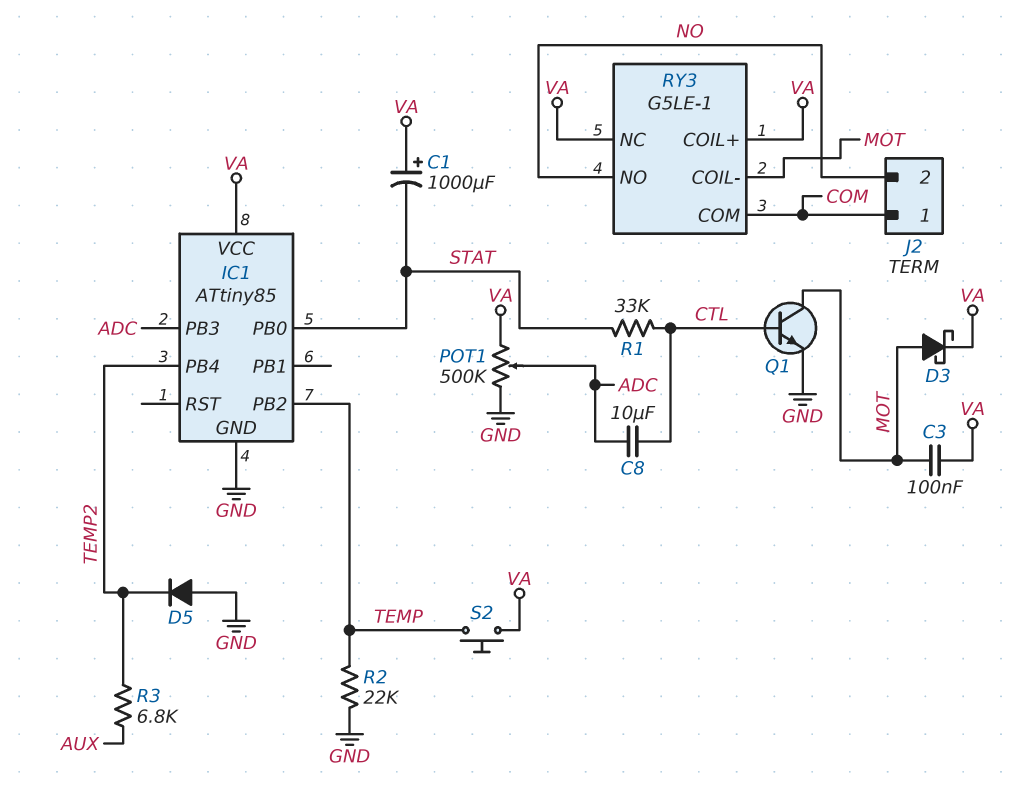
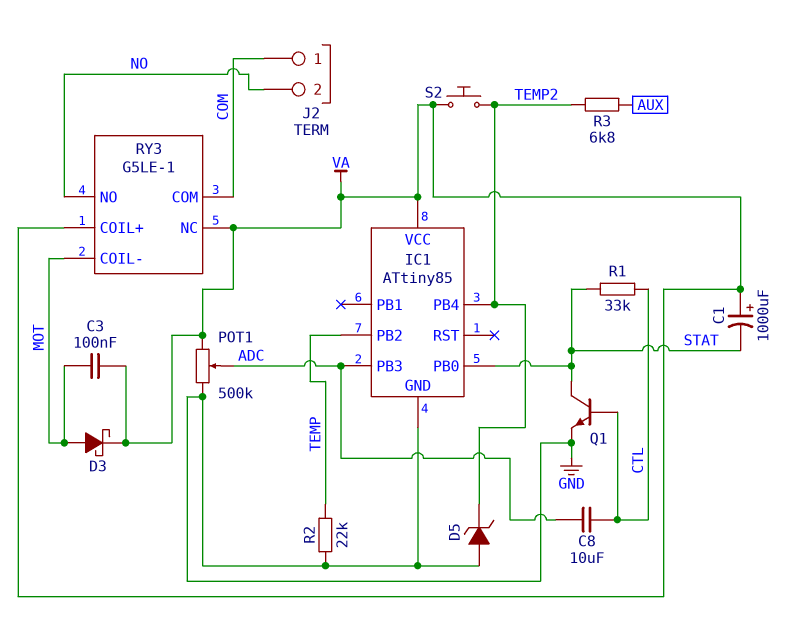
D5: diode (A GND, K TEMP2) -> zener (A GND, K TEMP2)
Q1: NPN (B CTL, C MOT, E GND) -> NPN (B CTL, C STAT, E GND)
S2: button (TEMP, VA) -> button (TEMP2, VA)

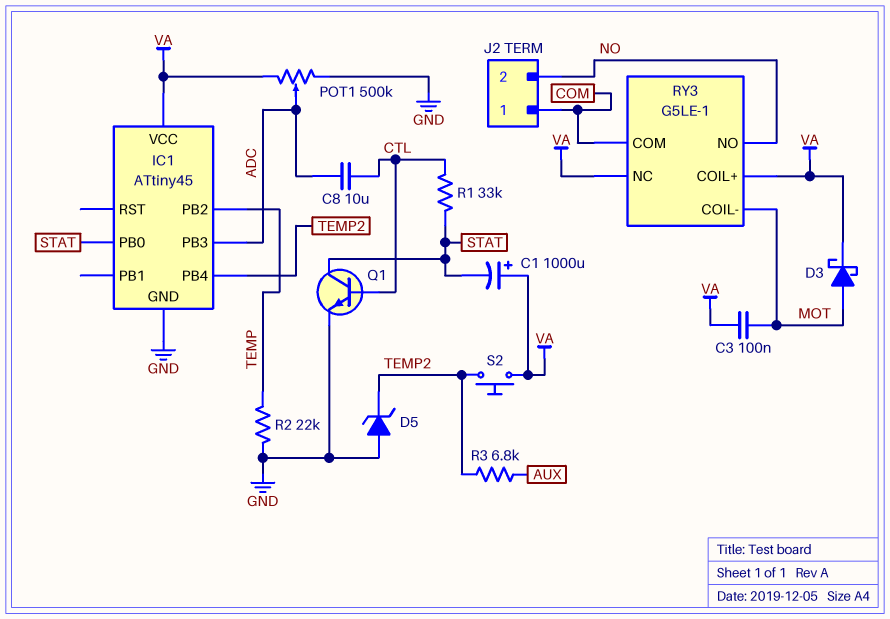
IC1: ATtiny85 -> ATtiny45

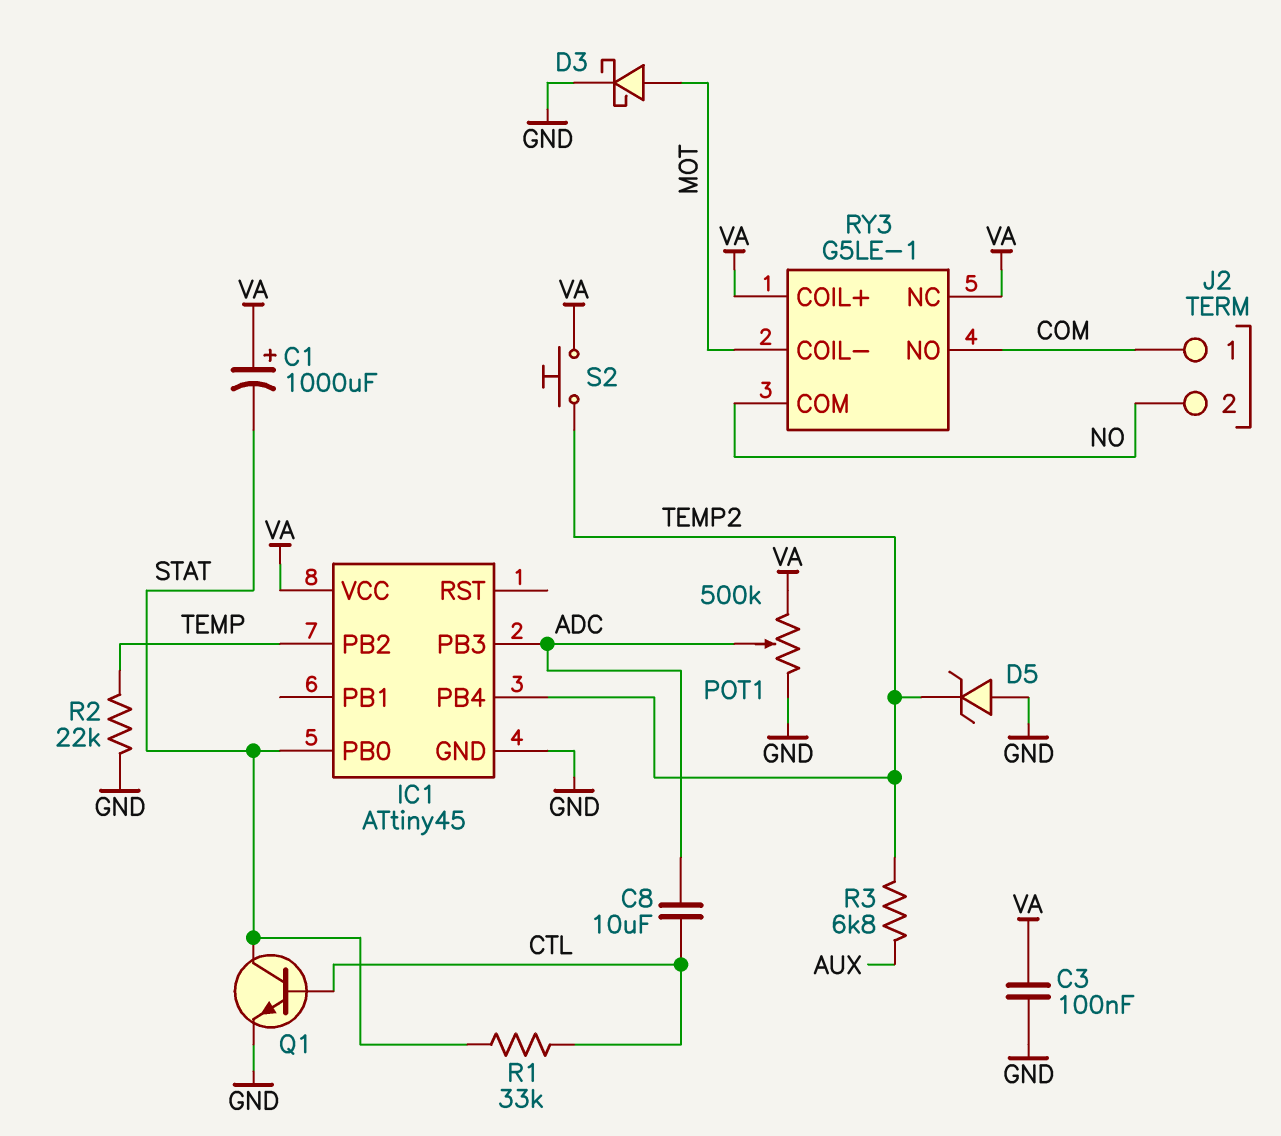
C3: 100nF (MOT, VA) -> 100nF (GND, VA)
D3: schottky (A MOT, K VA) -> schottky (A MOT, K GND)
RY3 pin COM: COM -> NO
RY3 pin NO: NO -> COM

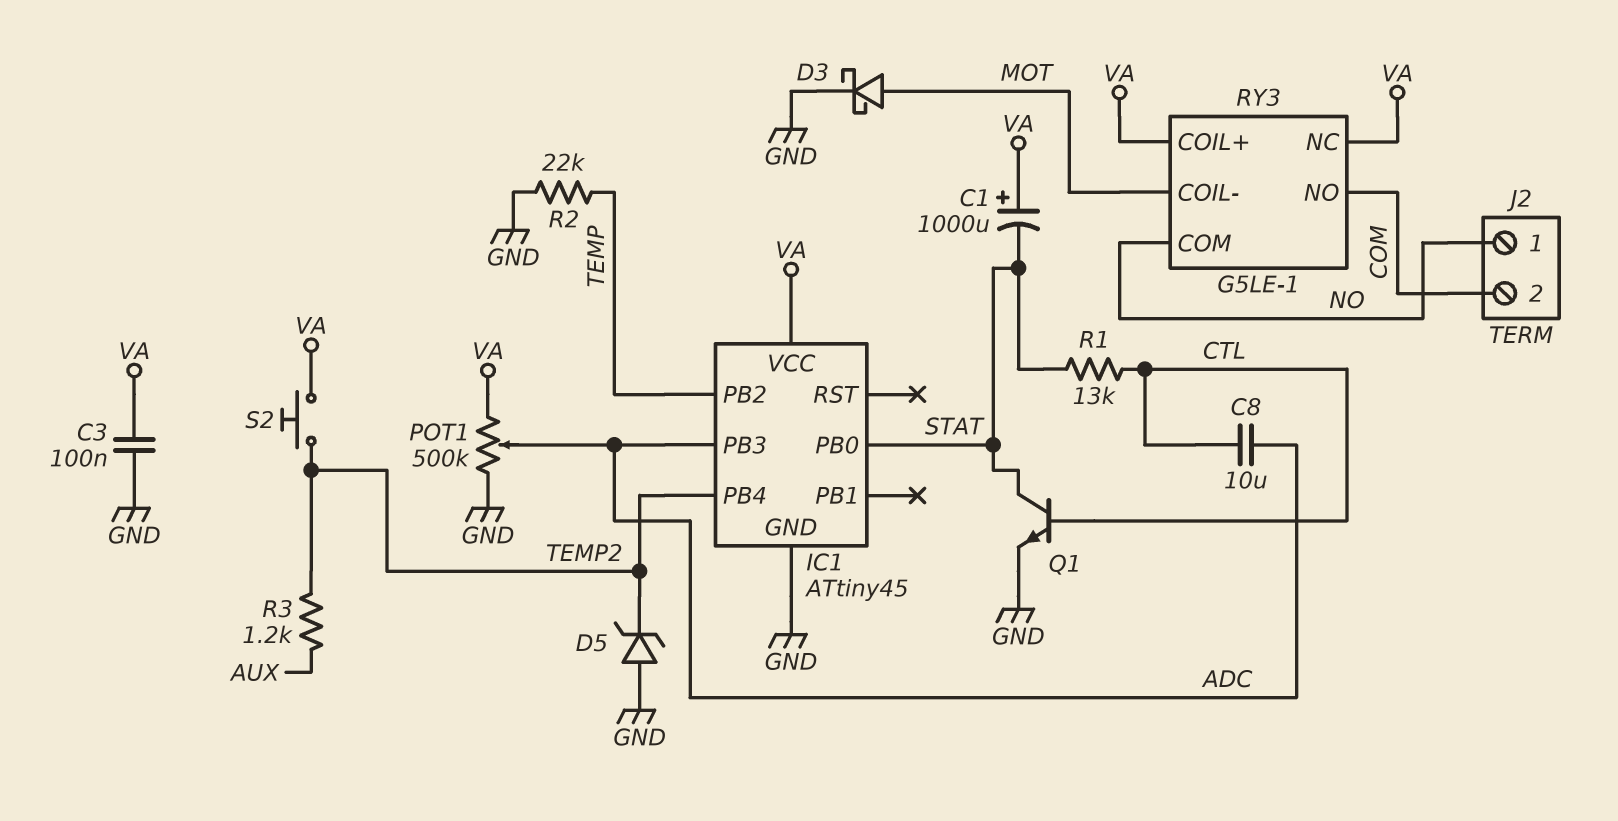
J2 pin 1: COM -> NO
J2 pin 2: NO -> COM
R1: 33k (CTL, STAT) -> 13k (CTL, STAT)
R3: 6.8k (AUX, TEMP2) -> 1.2k (AUX, TEMP2)

